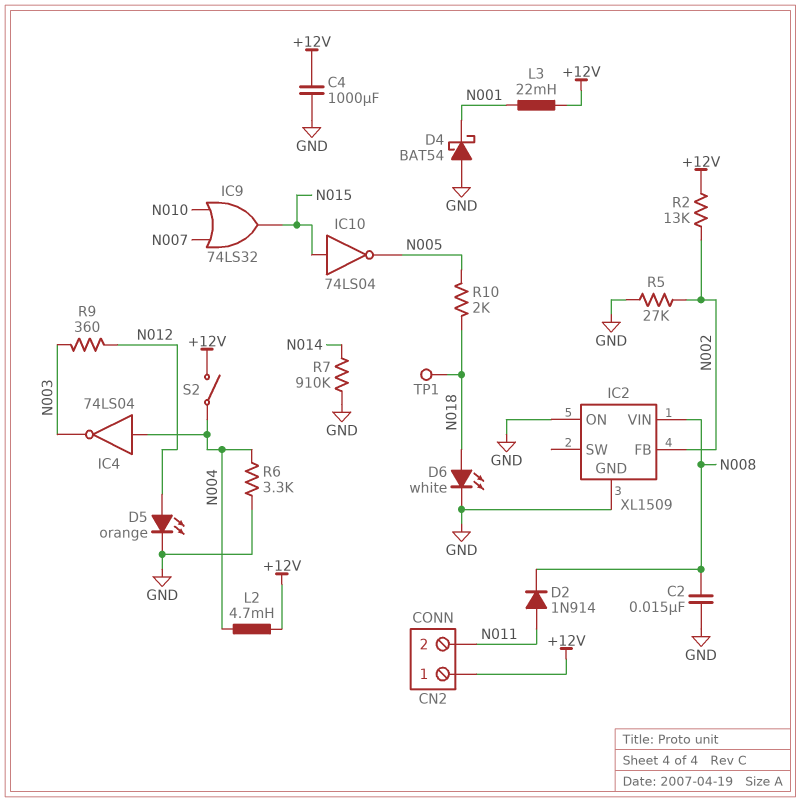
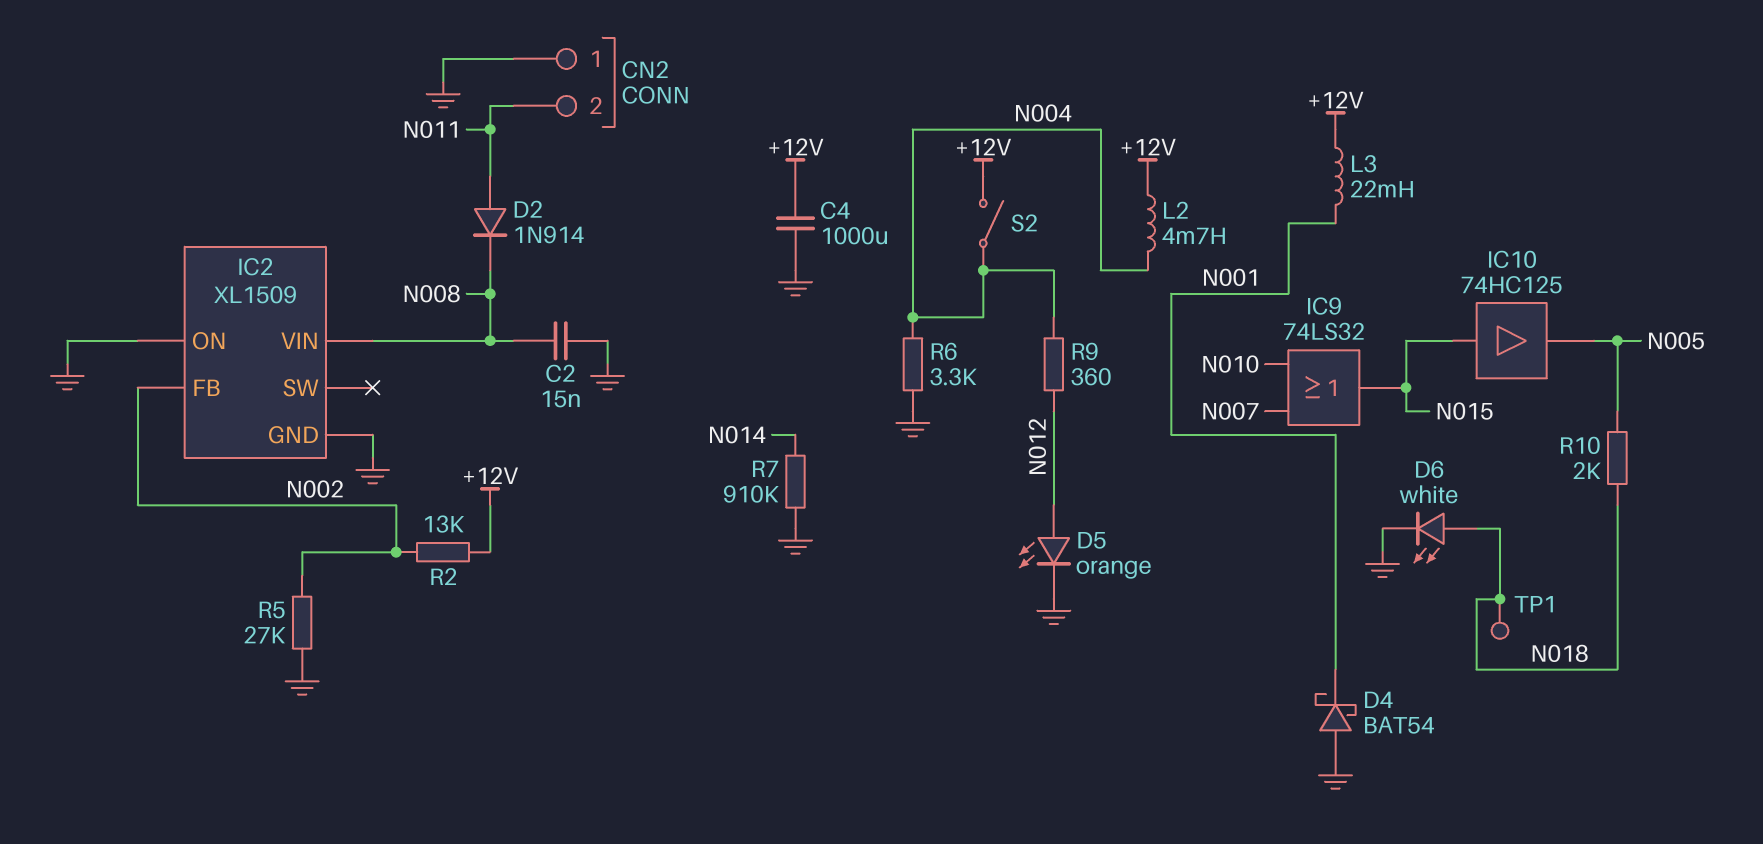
CN2 pin 1: +12V -> GND
IC4: NOT 74LS04 (in N004, out N003) -> none
IC10: NOT 74LS04 (in N015, out N005) -> buffer 74HC125 (in N015, out N005)
R9: 360 (N003, N012) -> 360 (N004, N012)

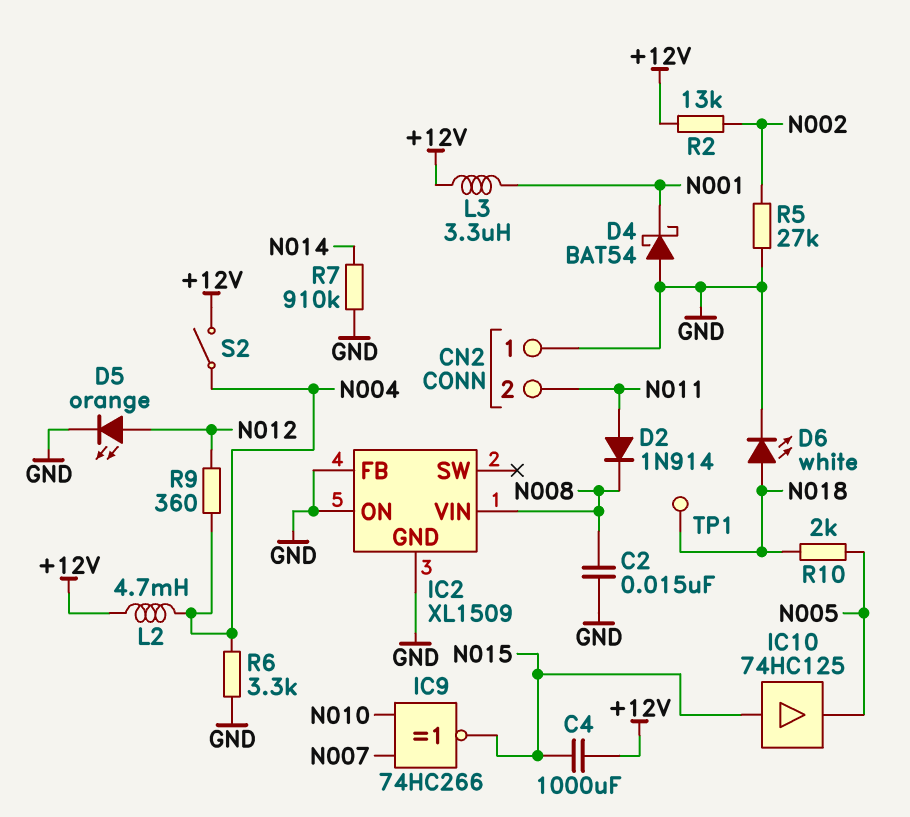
C4: 1000uF (+12V, GND) -> 1000uF (+12V, N015)
IC2 pin FB: N002 -> GND
IC9: OR 74LS32 (in N007, in N010, out N015) -> XNOR 74HC266 (in N007, in N010, out N015)
L3: 22mH (+12V, N001) -> 3.3uH (+12V, N001)

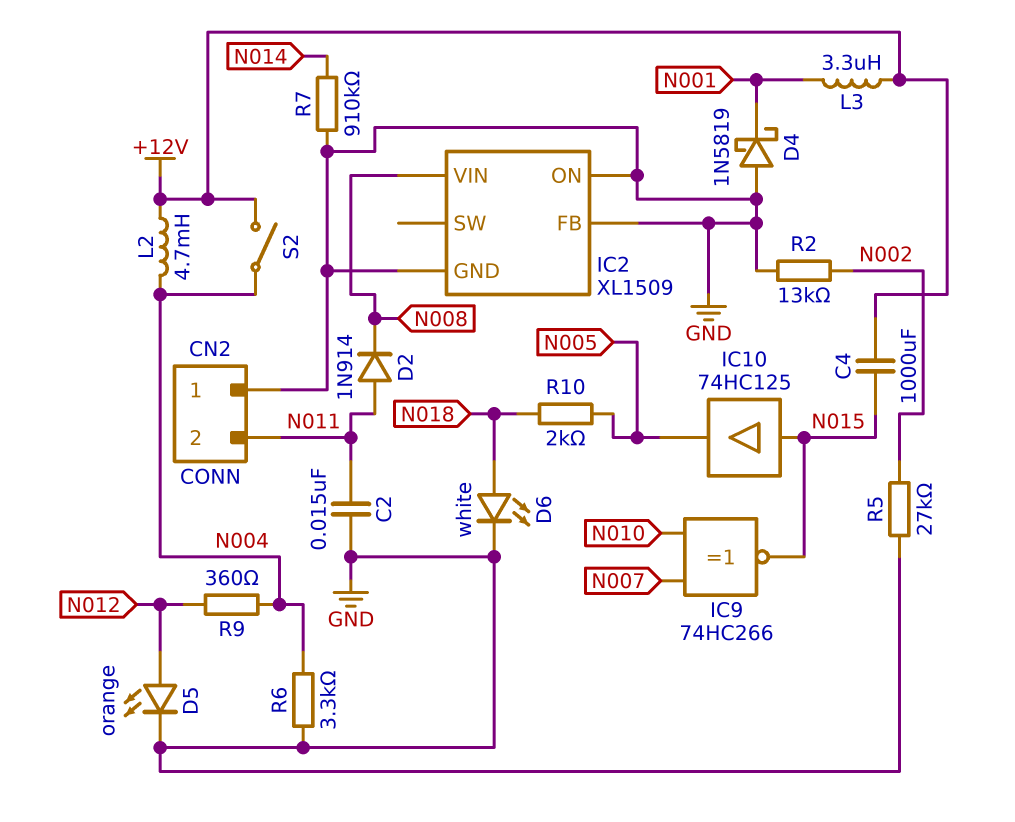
C2: 15nF (GND, N008) -> 15nF (GND, N011)
D4: schottky BAT54 (A GND, K N001) -> schottky 1N5819 (A GND, K N001)
R2: 13k (+12V, N002) -> 13k (GND, N002)
TP1: test point (N018) -> none

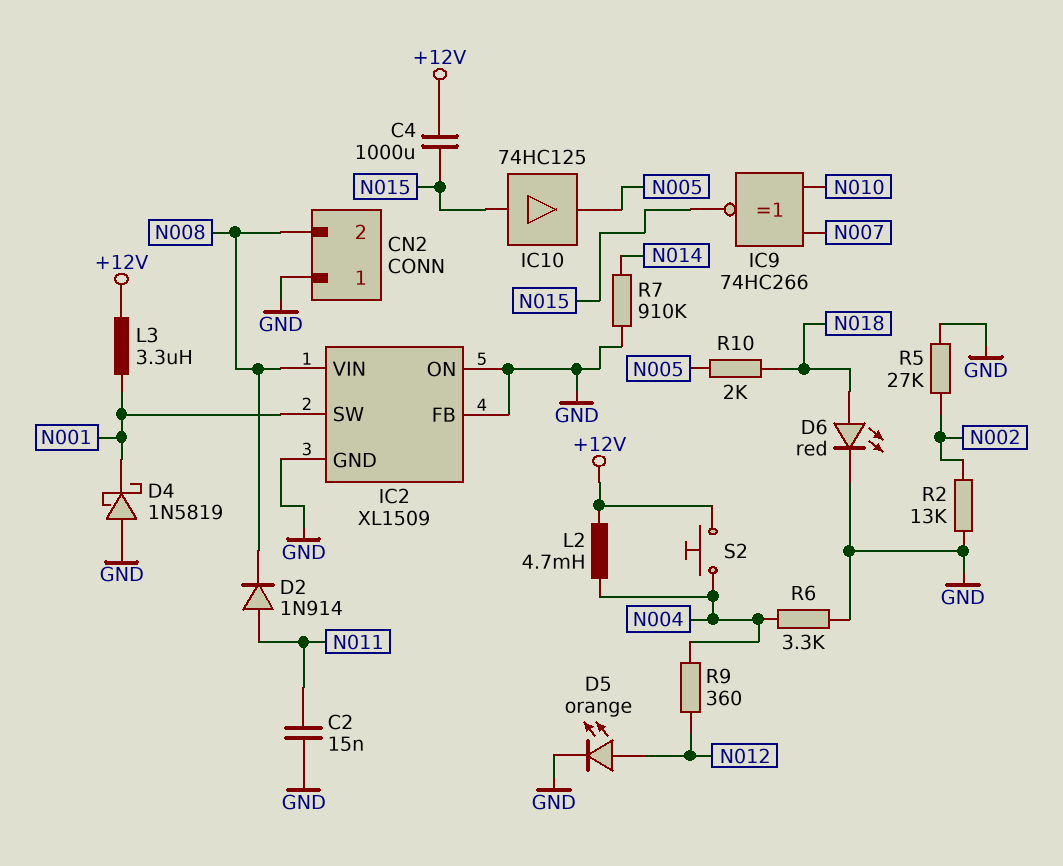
CN2 pin 2: N011 -> N008
D6: LED white (A N018, K GND) -> LED red (A N018, K GND)
IC2 pin SW: none -> N001
S2: switch (+12V, N004) -> button (+12V, N004)

